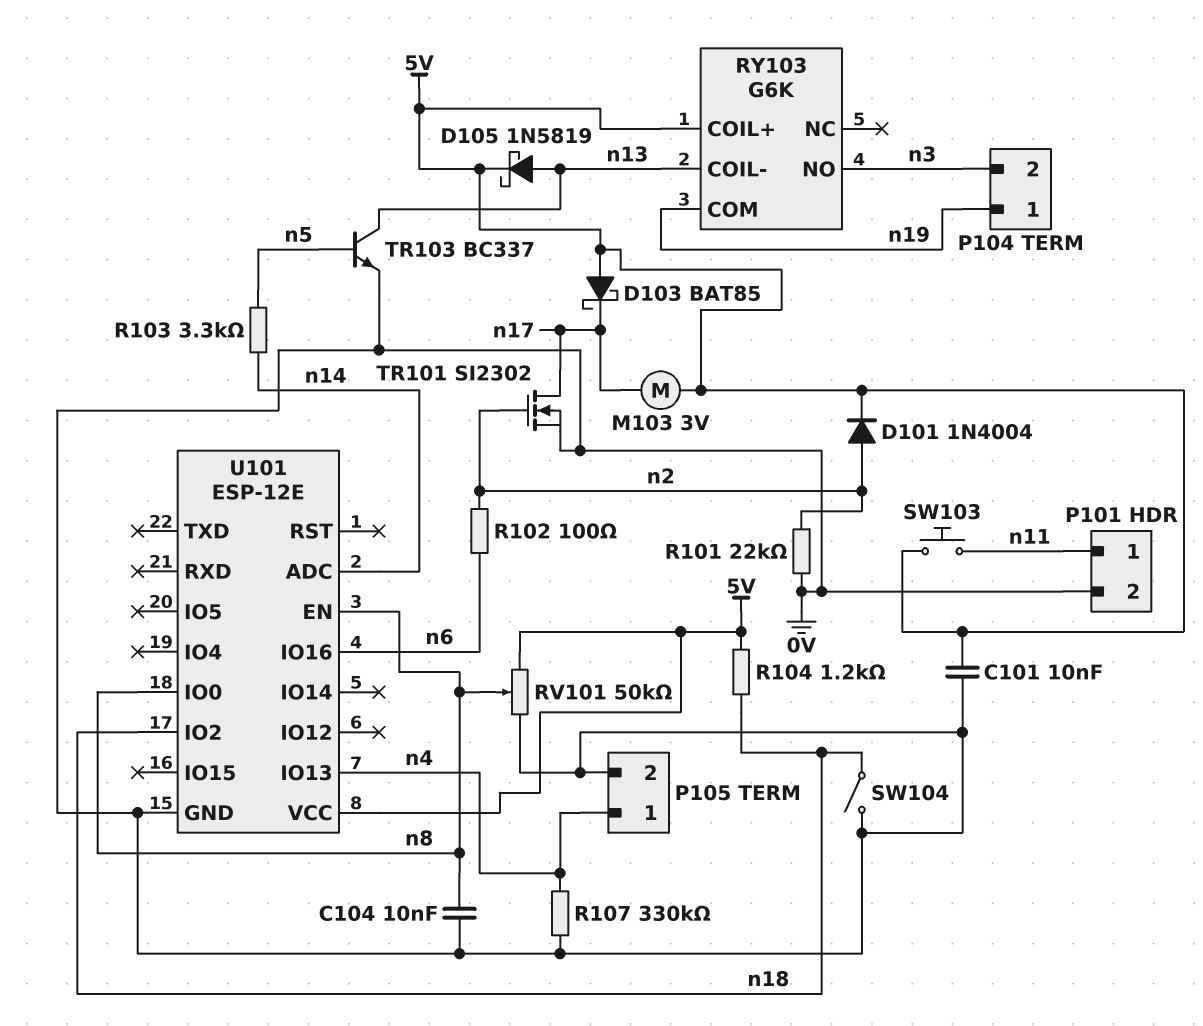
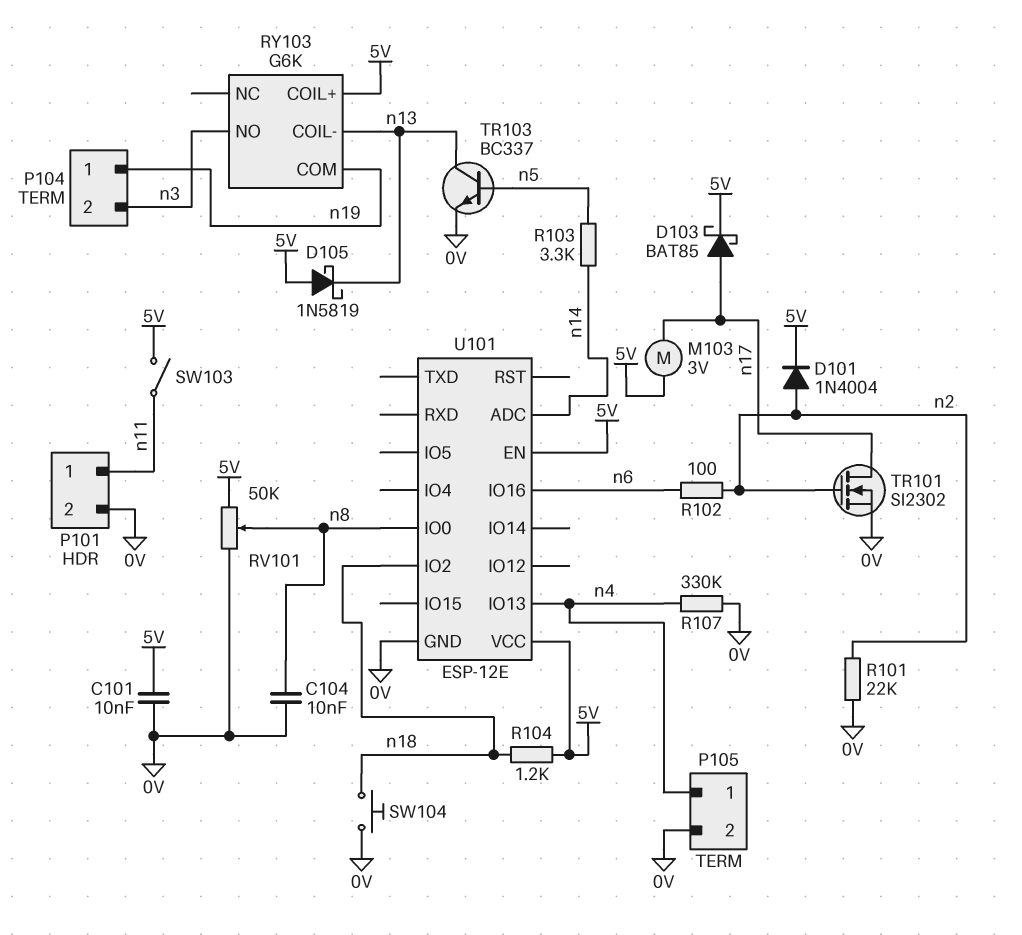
D103: schottky BAT85 (A 5V, K n17) -> schottky BAT85 (A n17, K 5V)
D105: schottky 1N5819 (A n13, K 5V) -> schottky 1N5819 (A 5V, K n13)
SW103: button (5V, n11) -> switch (5V, n11)
SW104: switch (0V, n18) -> button (0V, n18)
U101 pin EN: n8 -> 5V

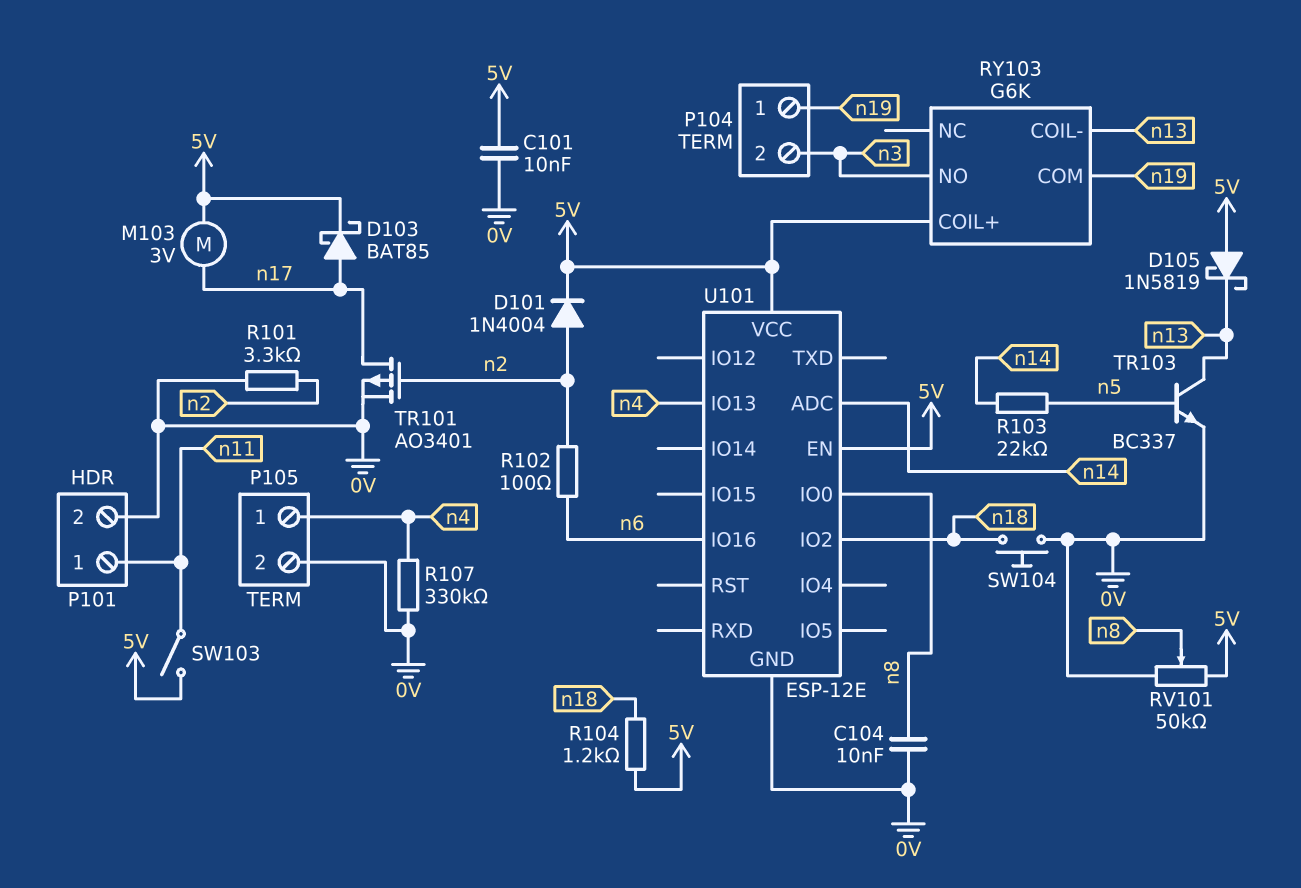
R101: 22k (0V, n2) -> 3.3k (0V, n2)
R103: 3.3k (n5, n14) -> 22k (n5, n14)
TR101: NMOS SI2302 (G n2, D n17, S 0V) -> PMOS AO3401 (G n2, D n17, S 0V)

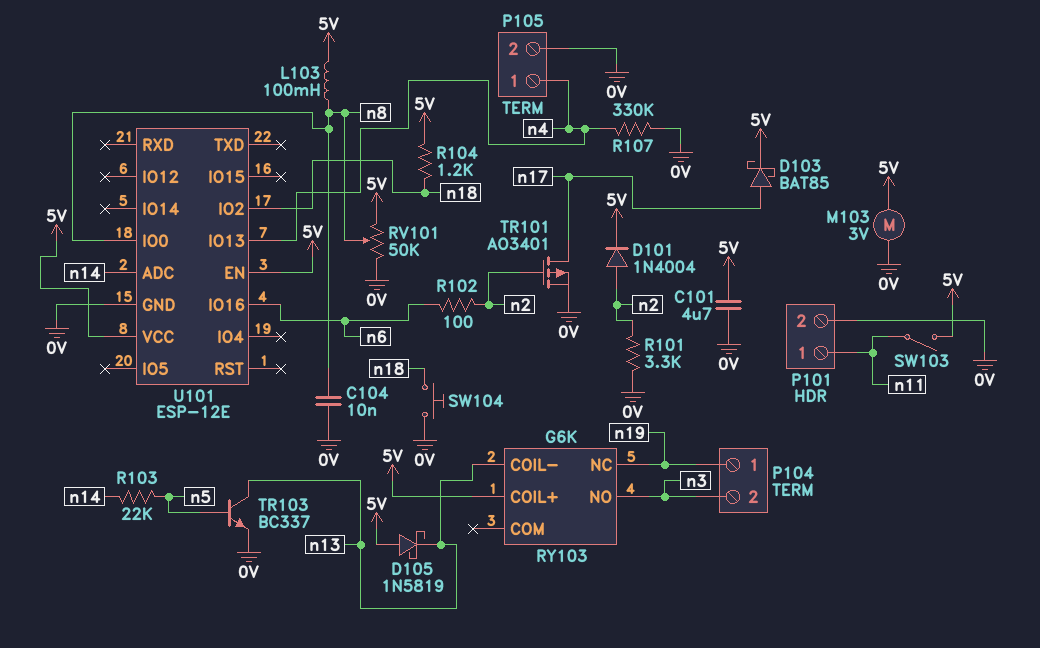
C101: 10nF (0V, 5V) -> 4.7uF (0V, 5V)
L103: none -> 100mH (5V, n8)
M103: motor 3V (5V, n17) -> motor 3V (0V, 5V)
RY103 pin COM: n19 -> none
RY103 pin NC: none -> n19

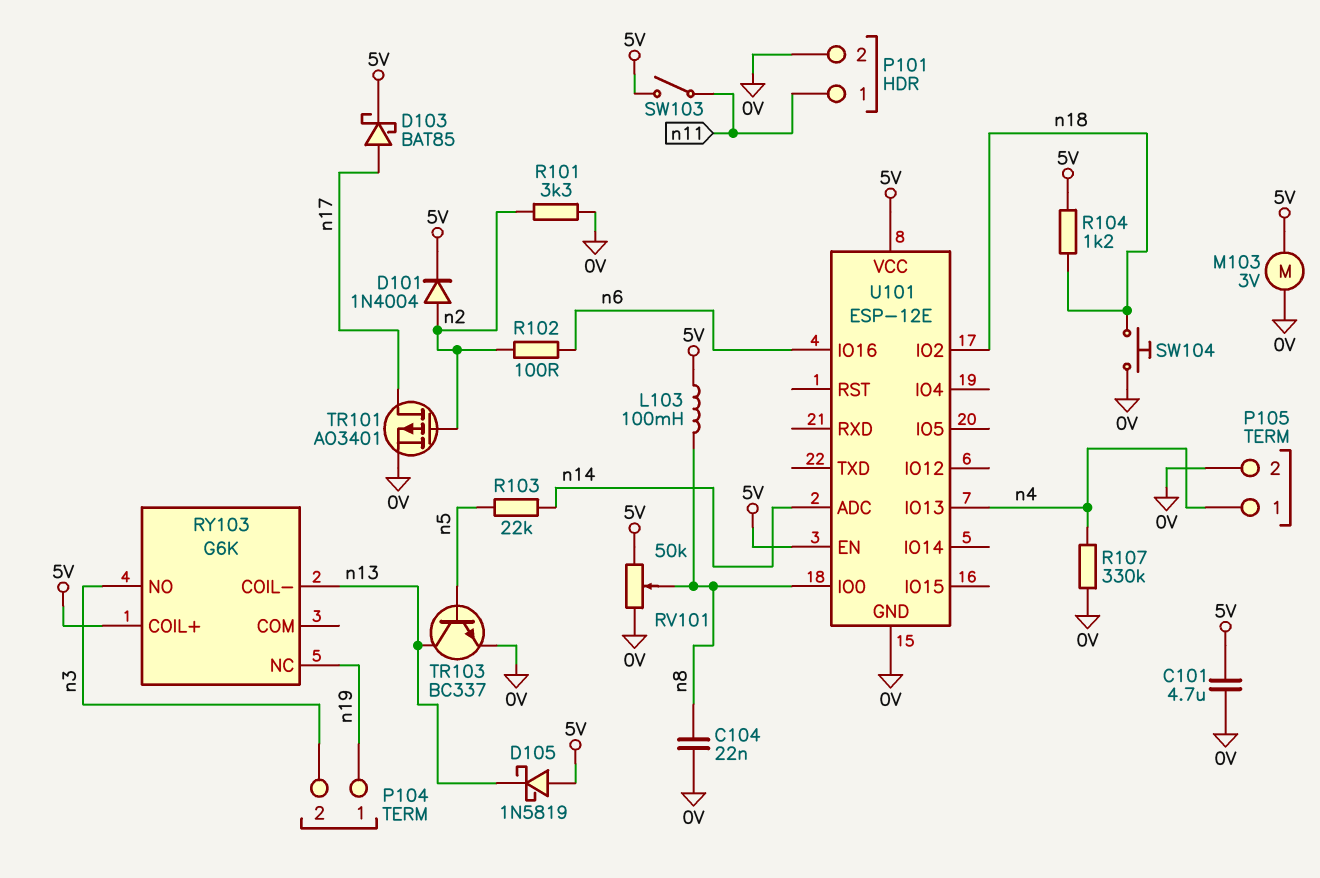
C104: 10nF (0V, n8) -> 22nF (0V, n8)

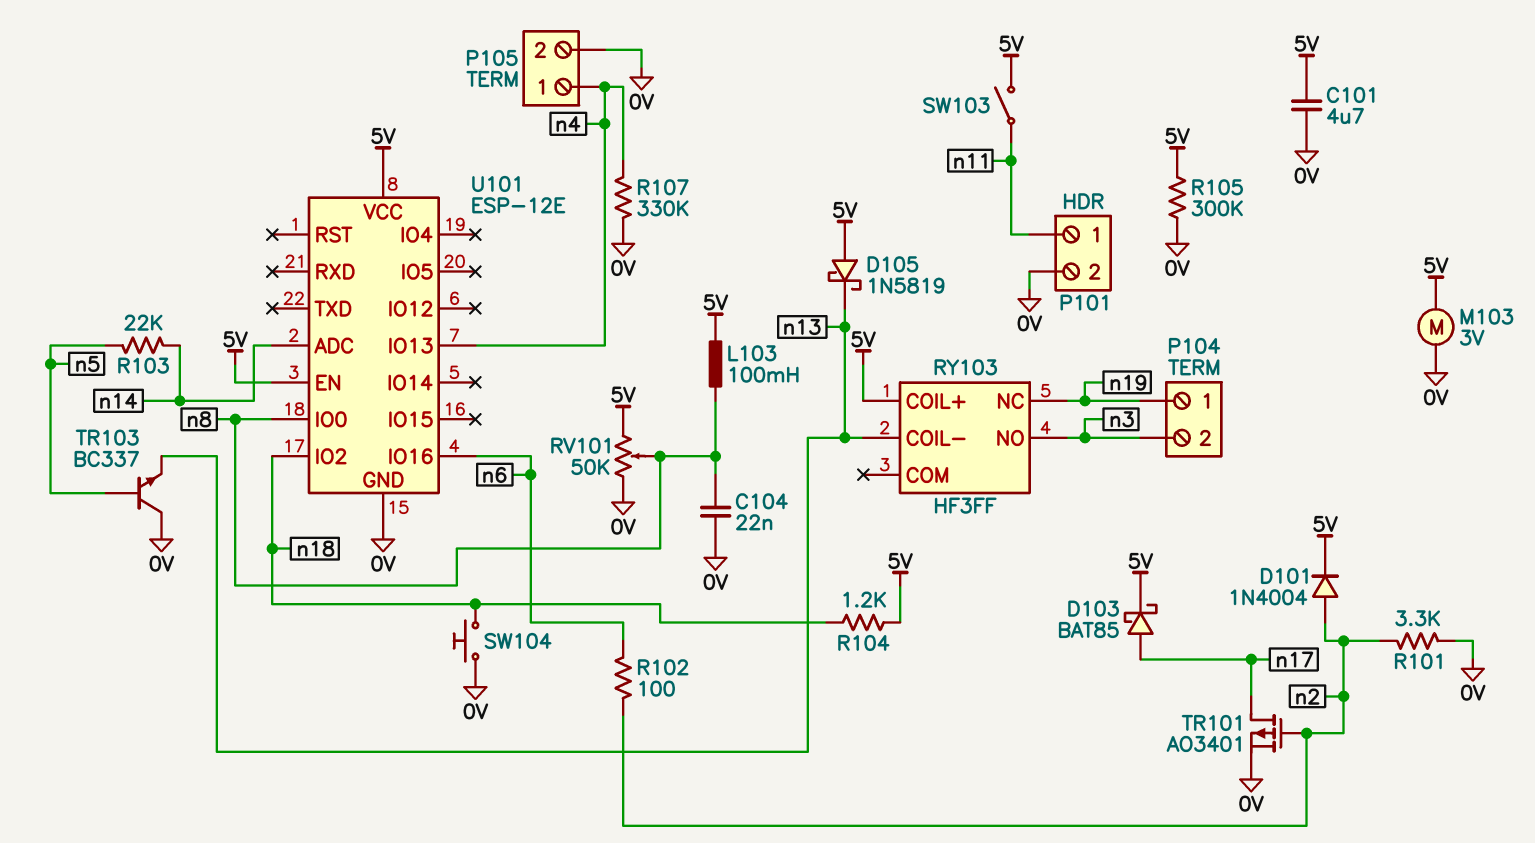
R105: none -> 300k (0V, 5V)
RY103: G6K -> HF3FF
TR103: NPN BC337 (B n5, C n13, E 0V) -> NPN BC337 (B n5, C 0V, E n13)

